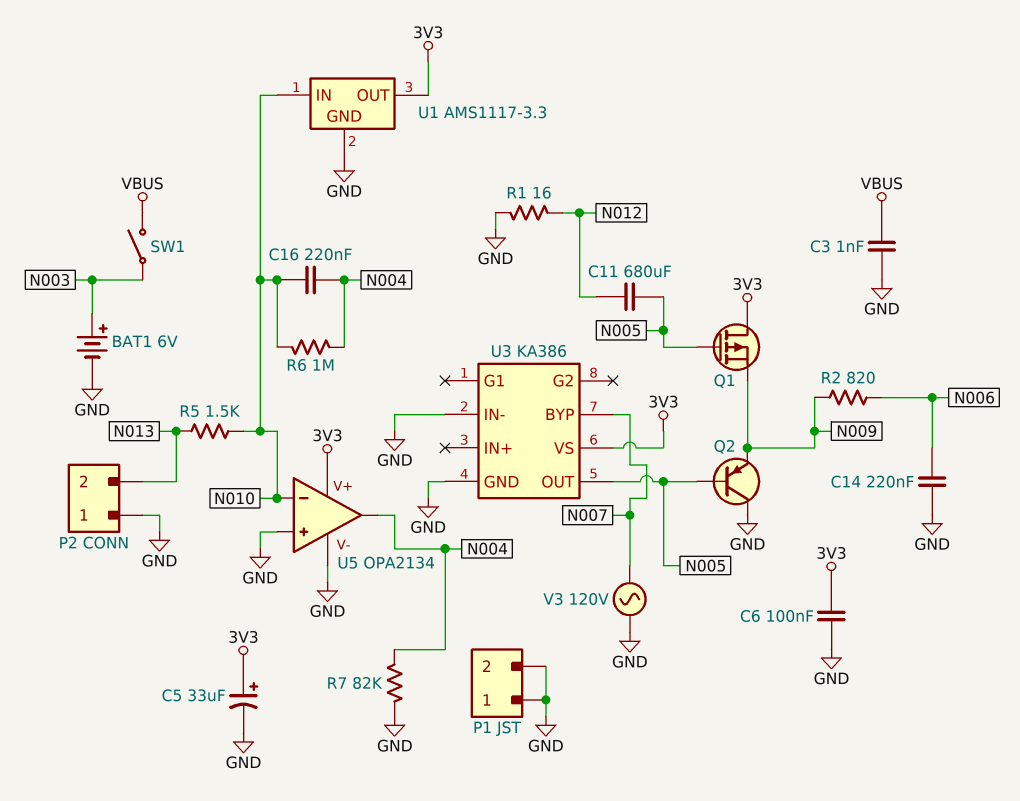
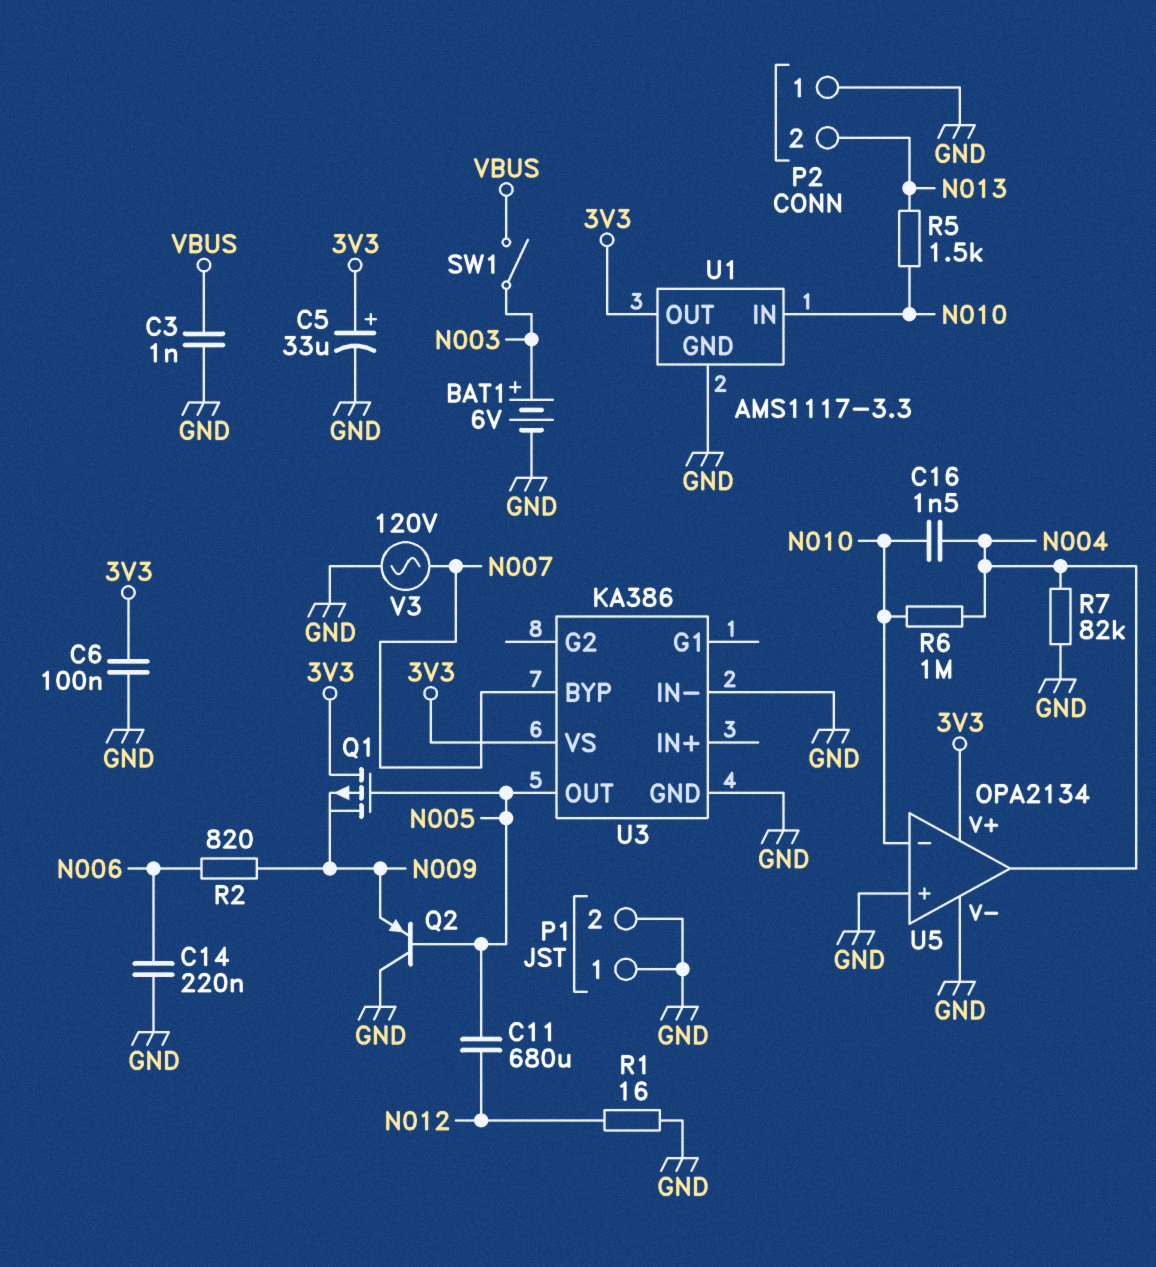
C16: 220nF (N004, N010) -> 1.5nF (N004, N010)

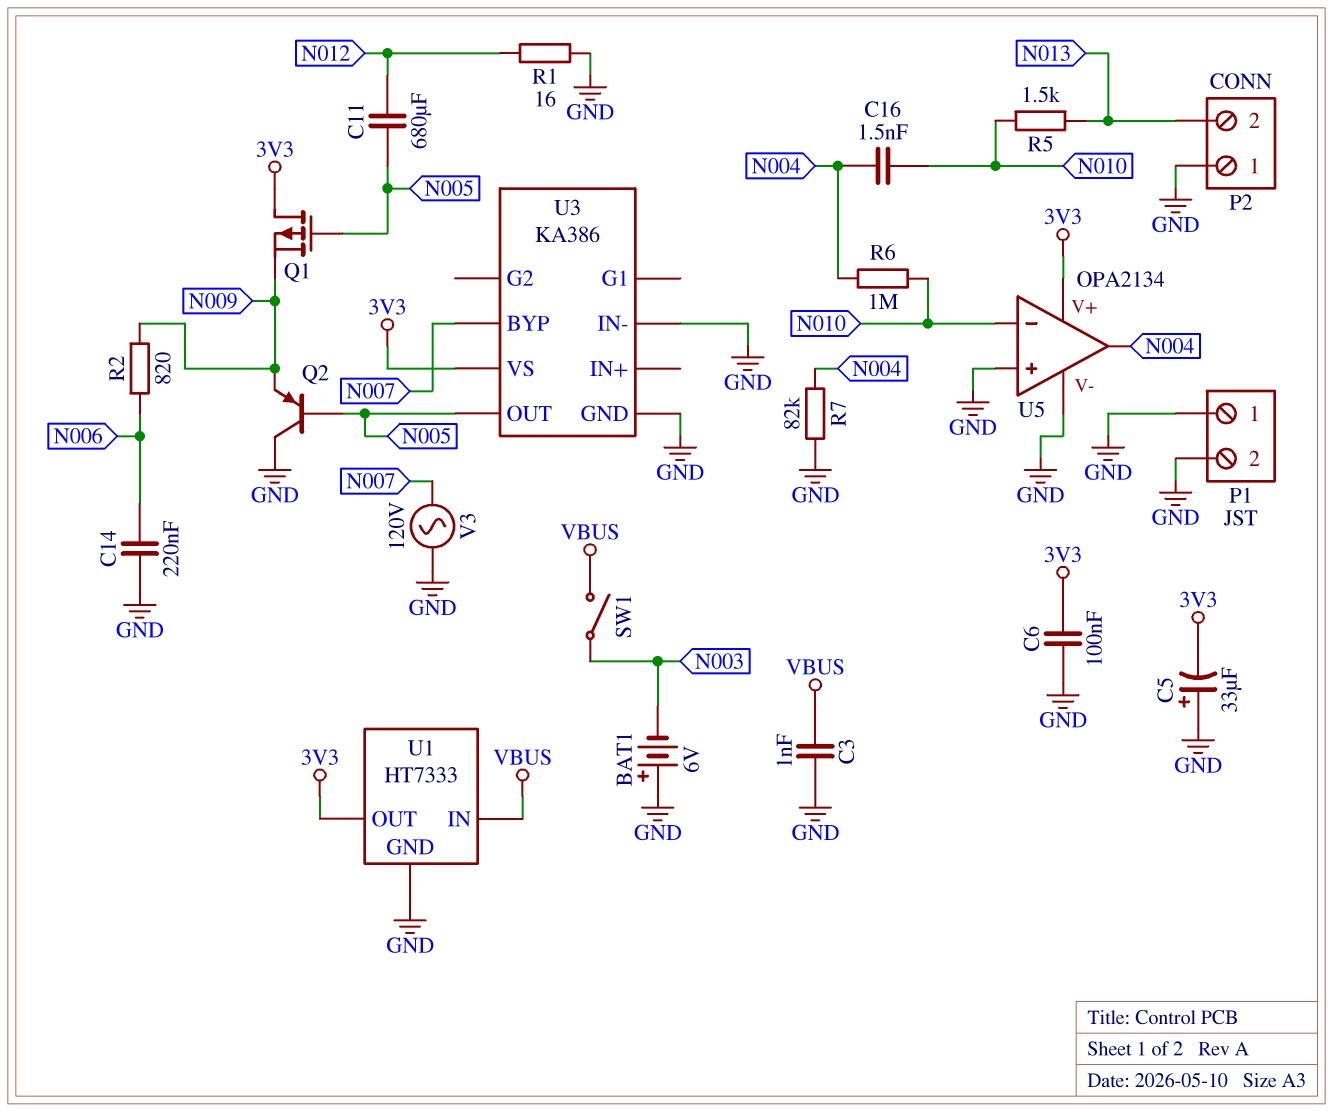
BAT1: 6V (plus N003, minus GND) -> 6V (plus GND, minus N003)
C5: 33uF (plus 3V3, minus GND) -> 33uF (plus GND, minus 3V3)
U1: AMS1117-3.3 -> HT7333
U1 pin IN: N010 -> VBUS

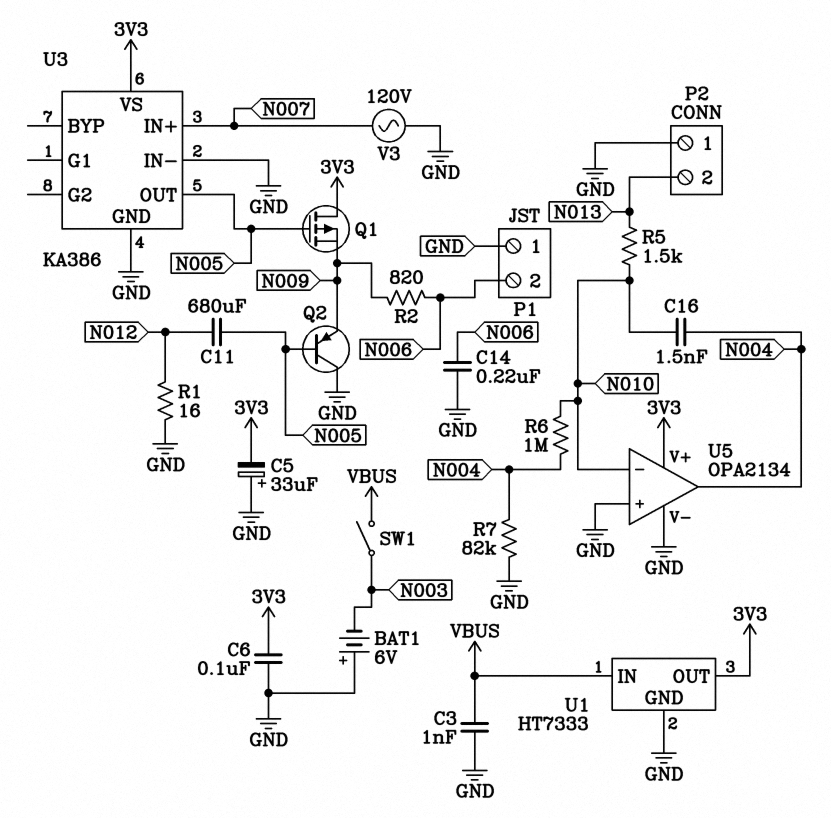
P1 pin 2: GND -> N006
U3 pin BYP: N007 -> none
U3 pin IN+: none -> N007

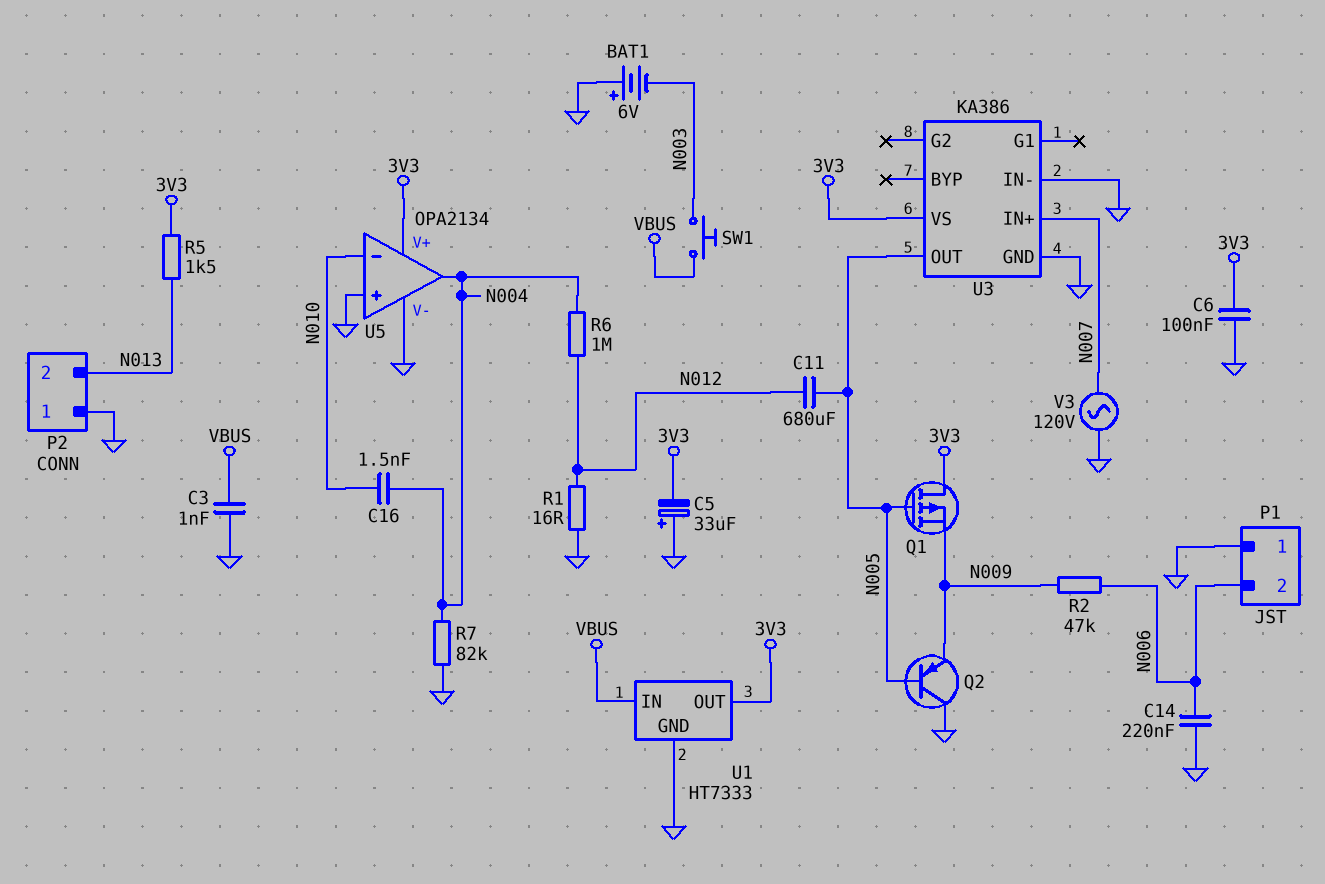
R2: 820 (N006, N009) -> 47k (N006, N009)
R5: 1.5k (N010, N013) -> 1.5k (3V3, N013)
R6: 1M (N004, N010) -> 1M (N004, N012)
SW1: switch (N003, VBUS) -> button (N003, VBUS)

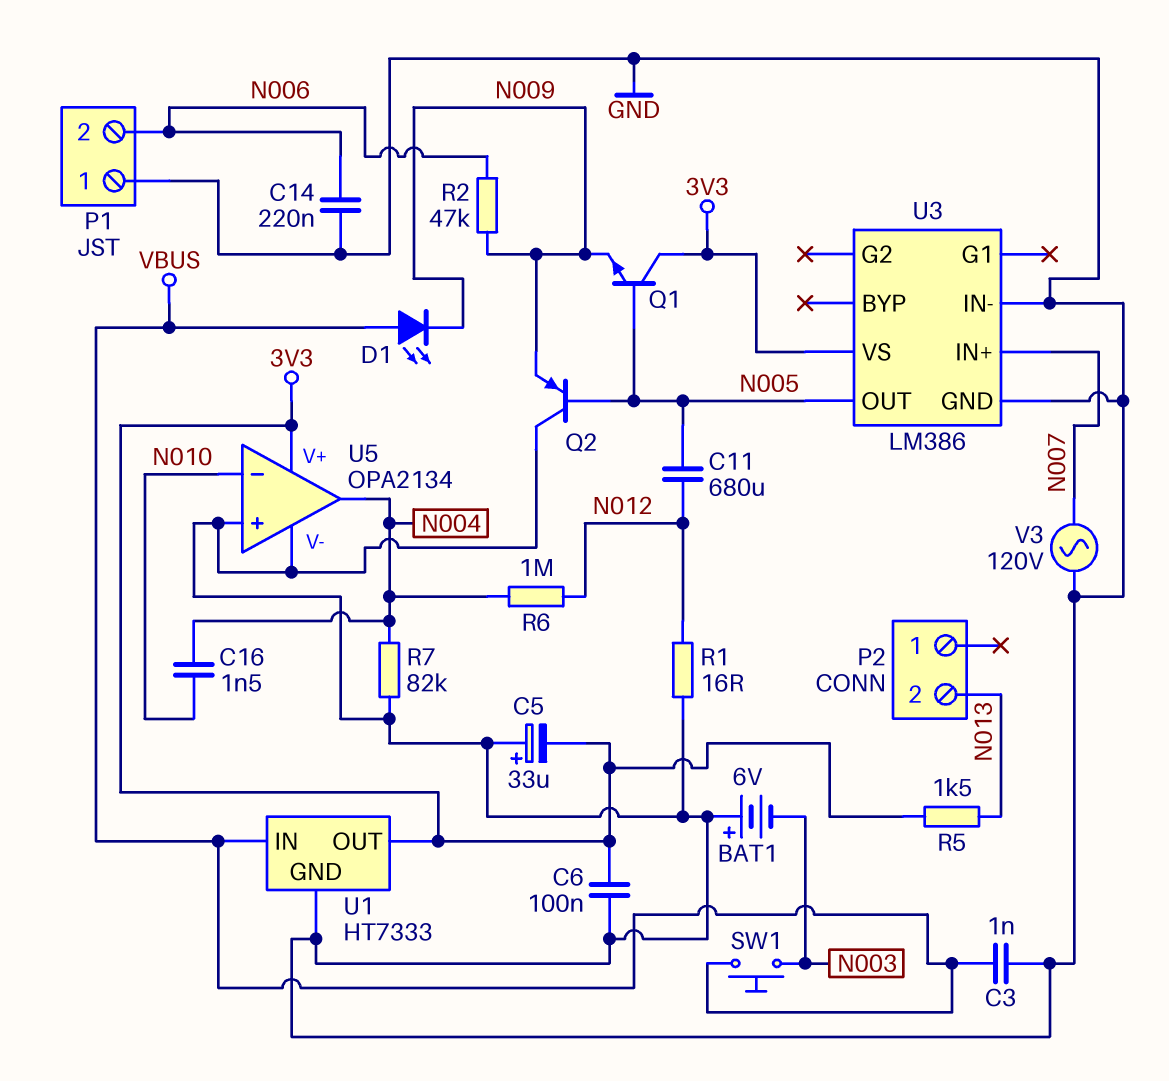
D1: none -> LED (A VBUS, K N009)
P2 pin 1: GND -> none
Q1: PMOS (G N005, D 3V3, S N009) -> NPN (B N005, C 3V3, E N009)
U3: KA386 -> LM386

